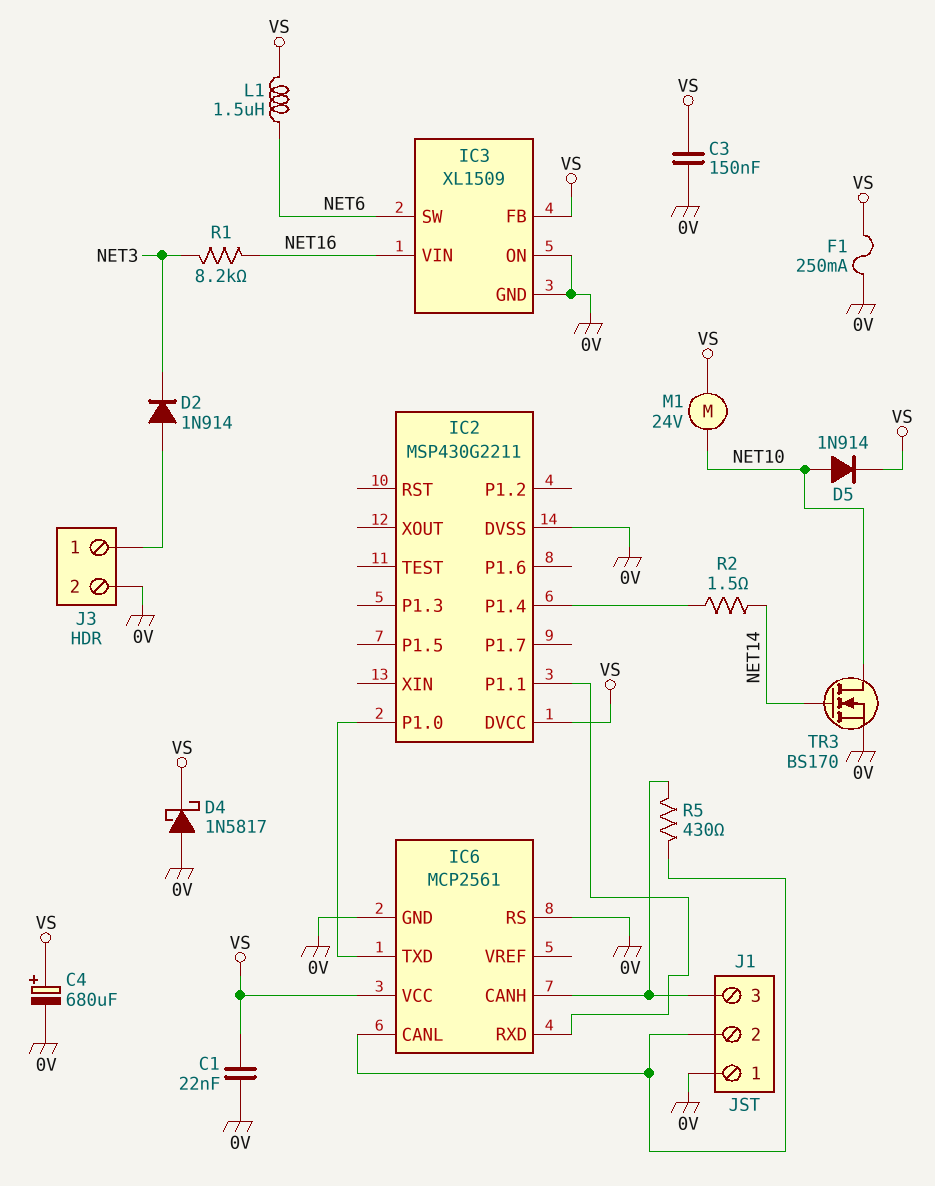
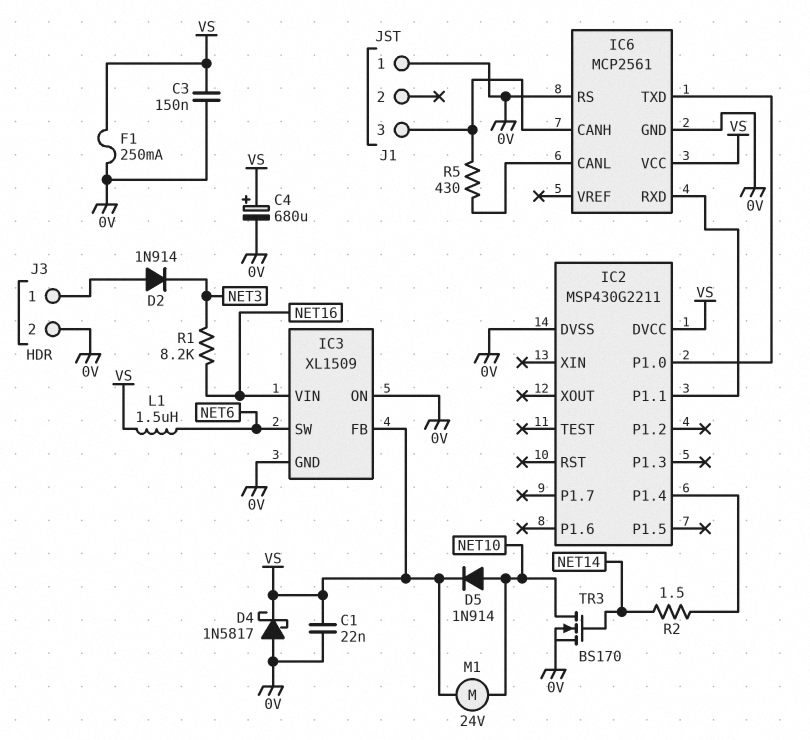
J1 pin 2: IC6/CANL -> none

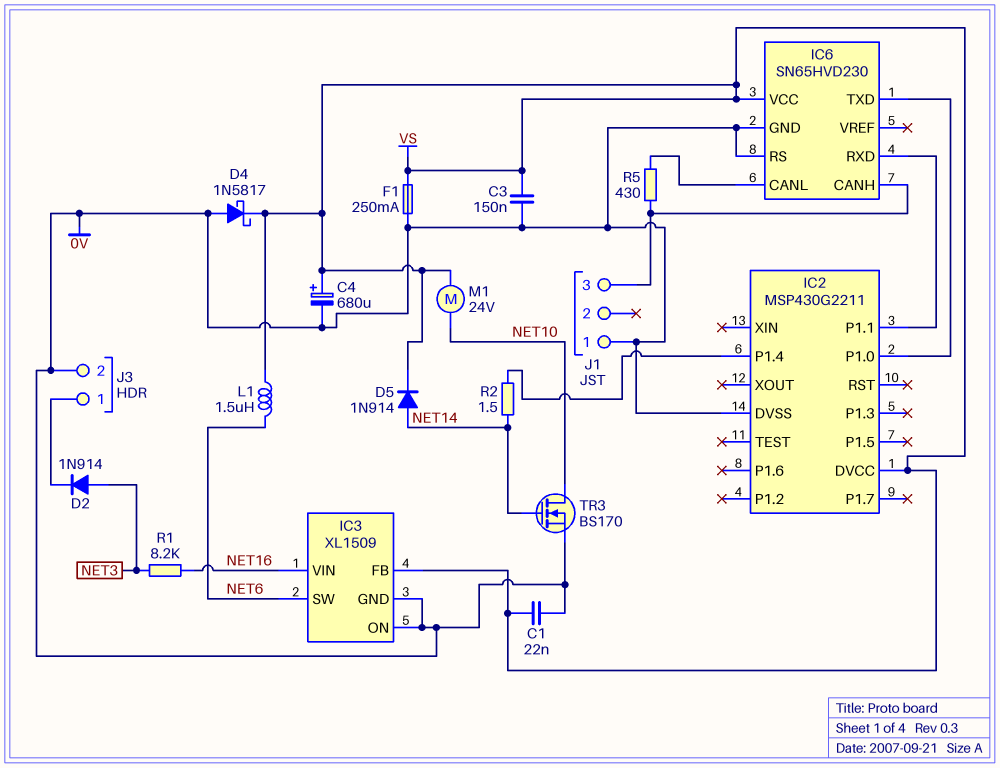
D2: diode 1N914 (A J3/1, K NET3) -> diode 1N914 (A NET3, K J3/1)
D5: diode 1N914 (A NET10, K VS) -> diode 1N914 (A NET14, K VS)
IC6: MCP2561 -> SN65HVD230

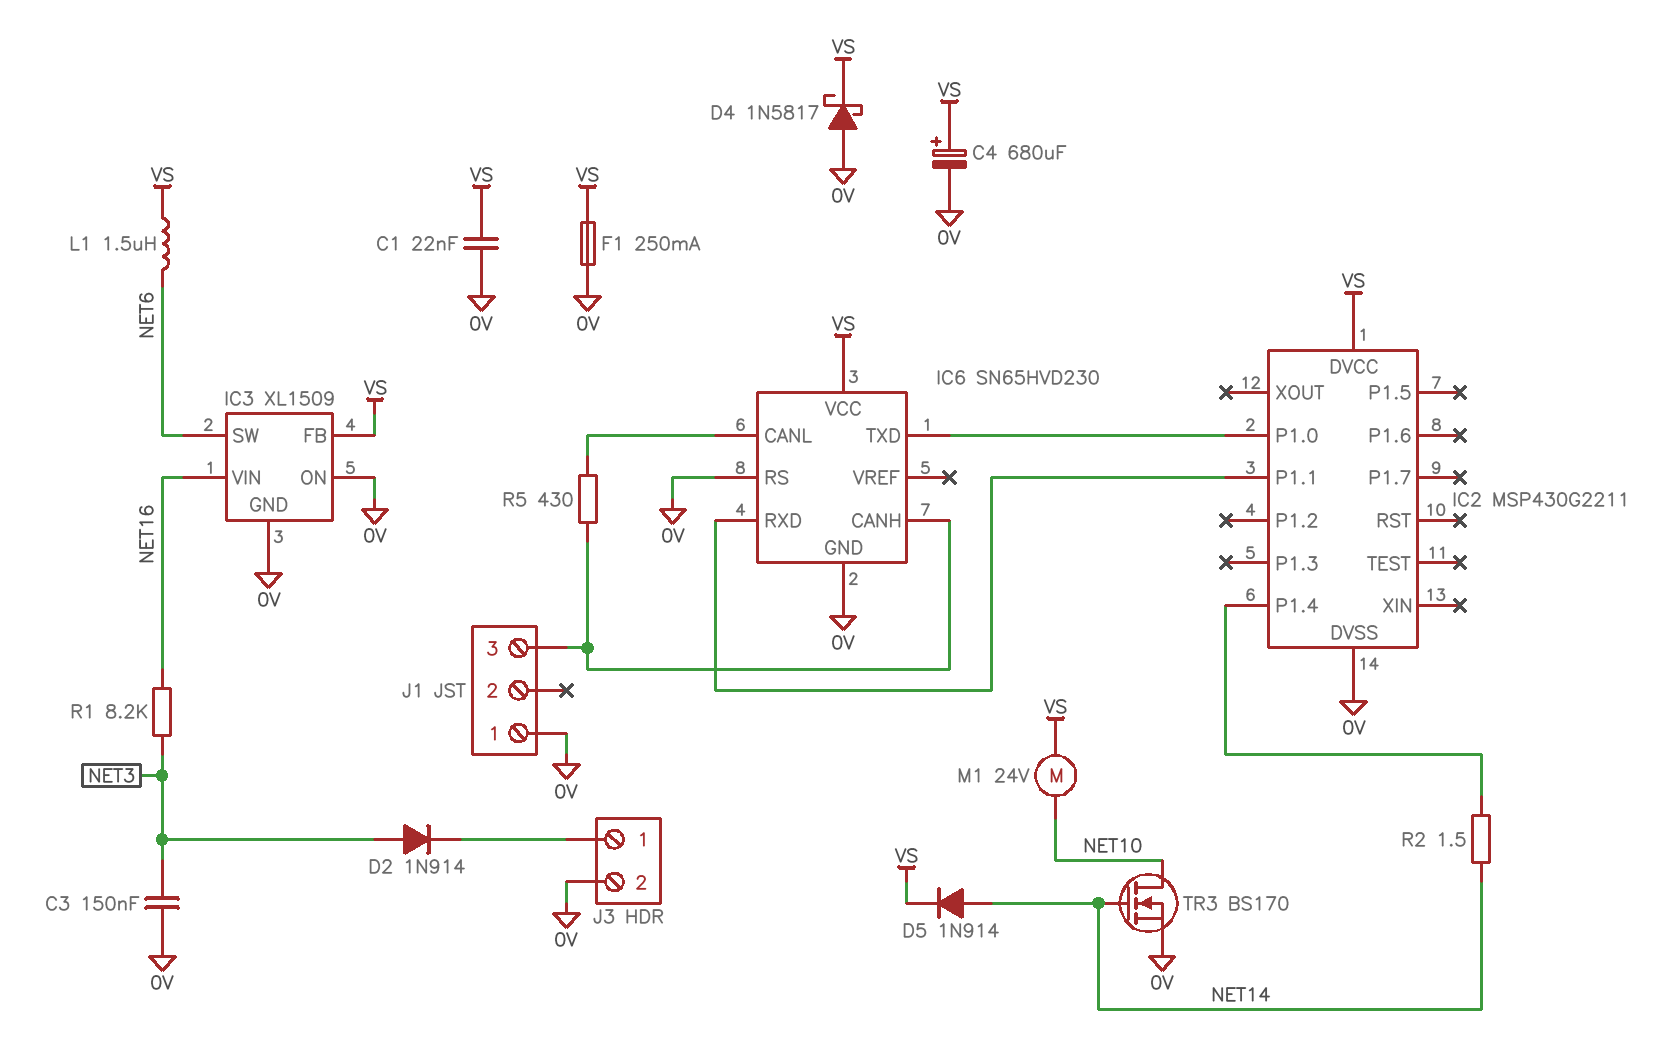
C3: 150nF (0V, VS) -> 150nF (0V, NET3)

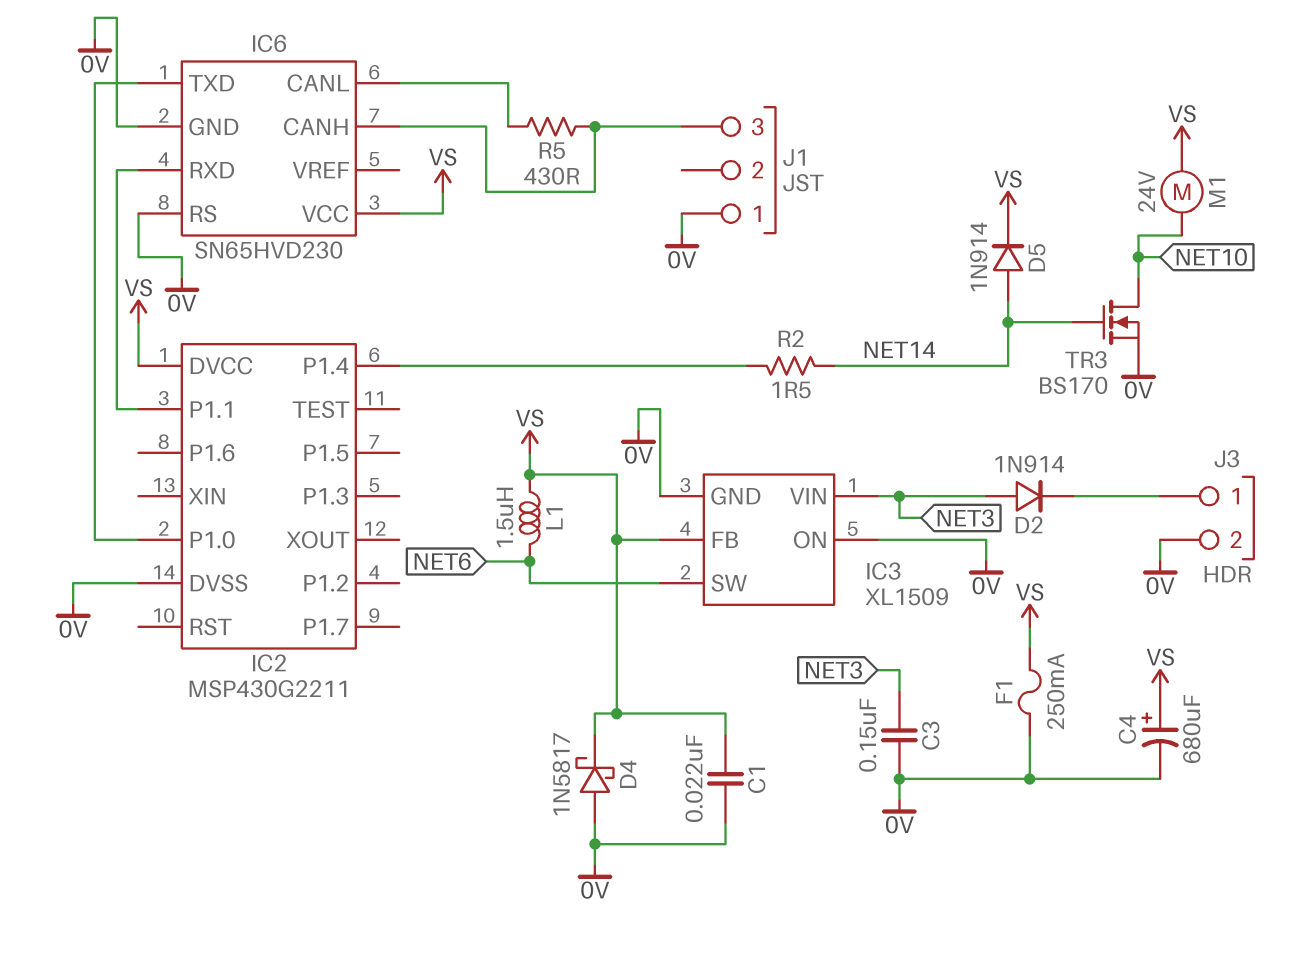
IC3 pin VIN: NET16 -> NET3
R1: 8.2k (NET3, NET16) -> none

